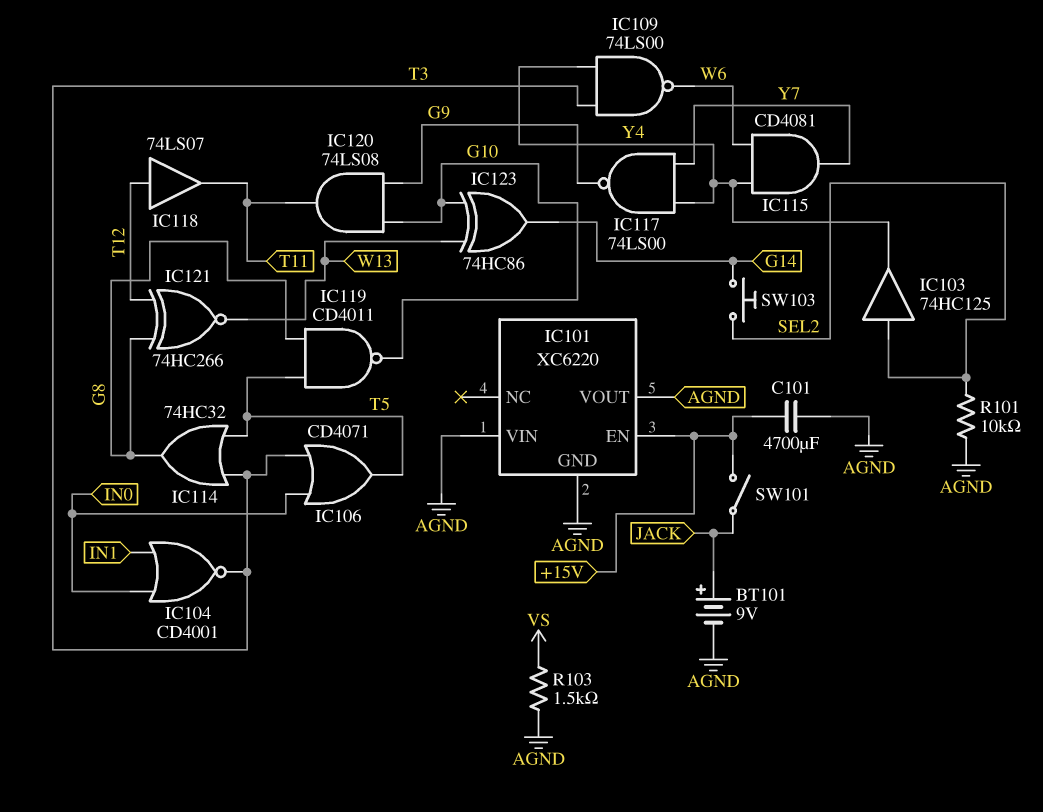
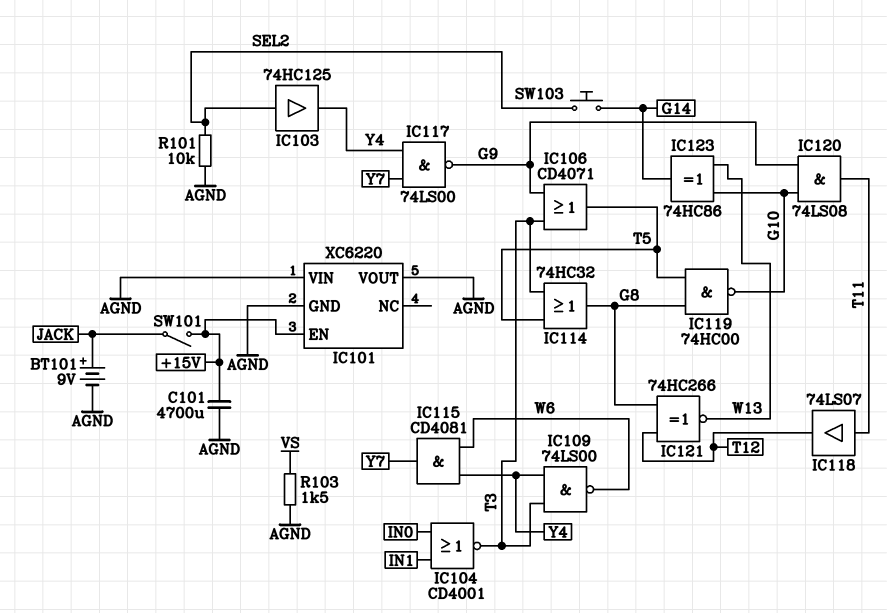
IC106: OR CD4071 (in IN0, in T3, out T5) -> OR CD4071 (in G9, in T3, out T5)
IC118: buffer 74LS07 (in T12, out T11) -> buffer 74LS07 (in T11, out T12)
IC119: NAND CD4011 (in G8, in T5, out G10) -> NAND 74HC00 (in G8, in T5, out G10)

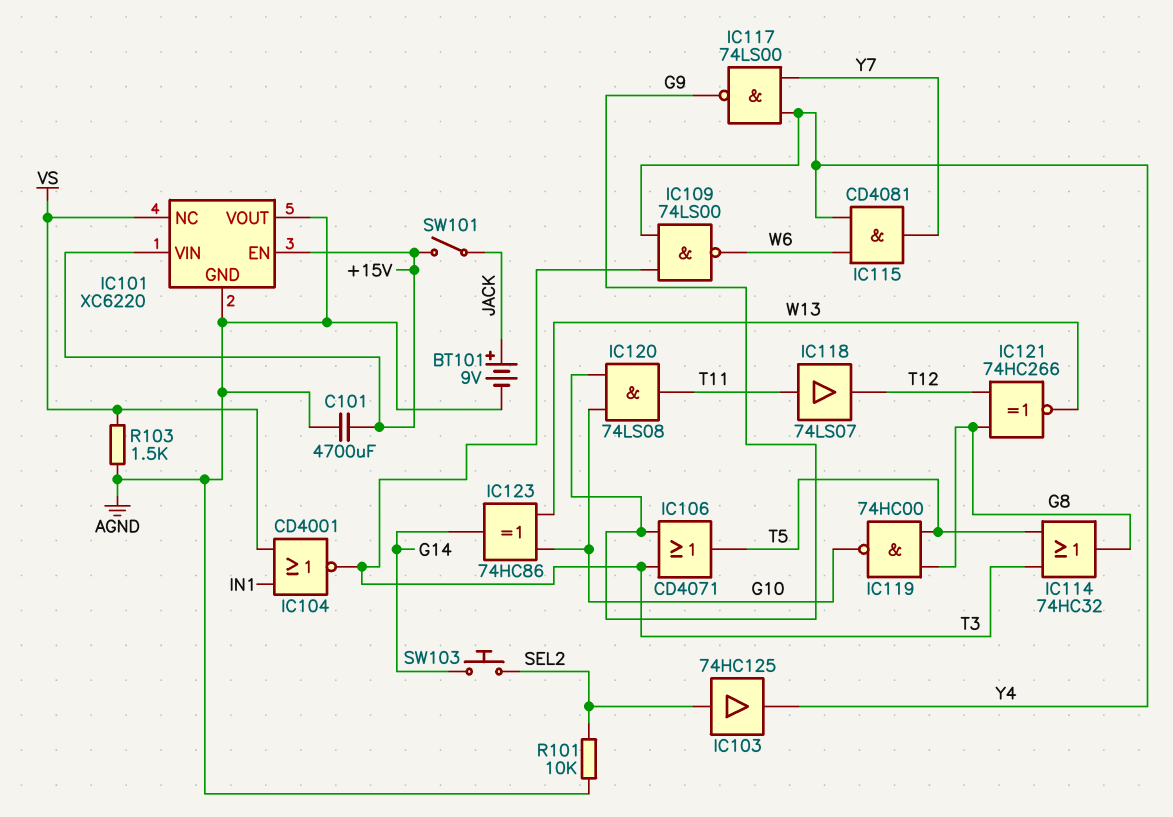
IC101 pin NC: none -> VS
IC101 pin VIN: AGND -> +15V
IC104: NOR CD4001 (in IN0, in IN1, out T3) -> NOR CD4001 (in IN1, in VS, out T3)

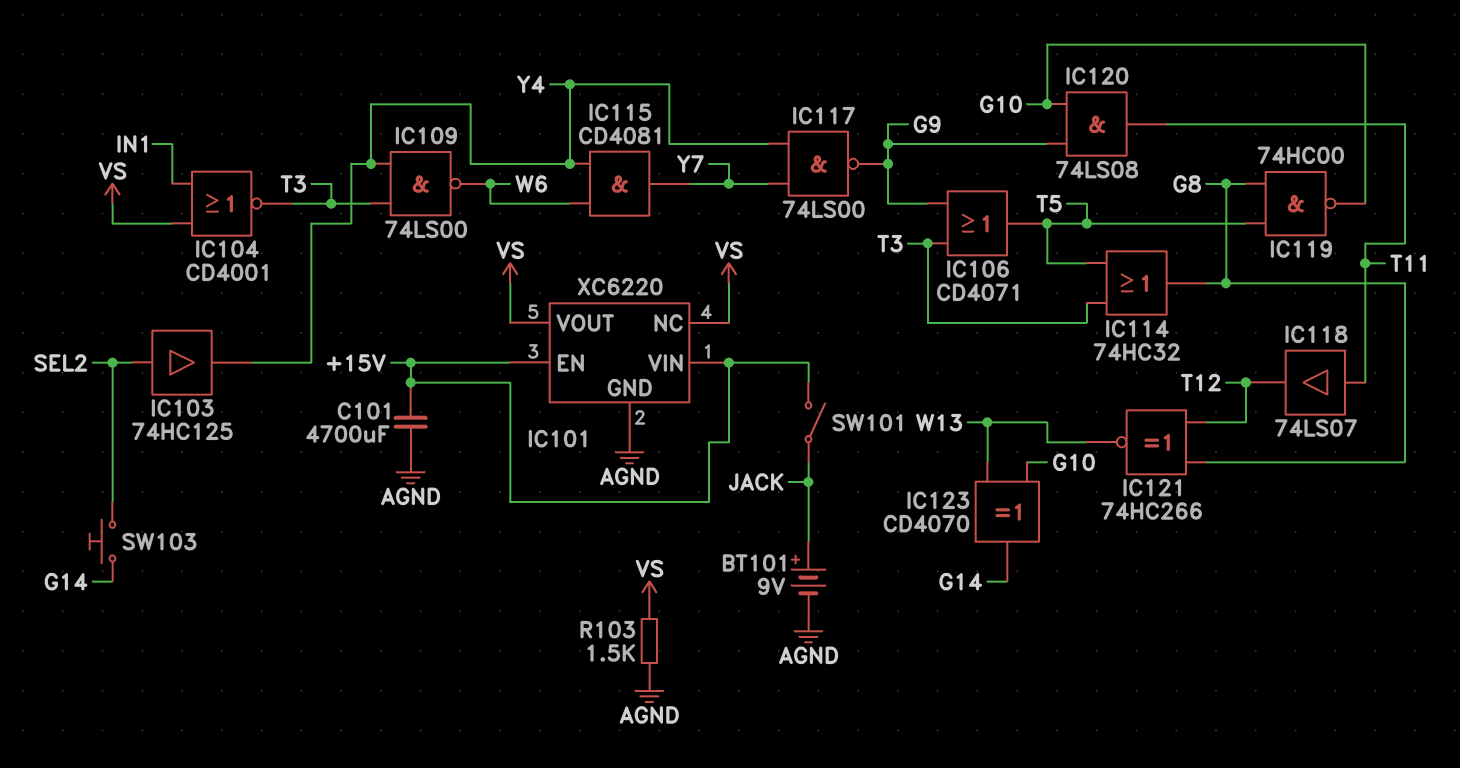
IC101 pin VOUT: AGND -> VS
IC123: XOR 74HC86 (in G10, in W13, out G14) -> XOR CD4070 (in G10, in W13, out G14)
R101: 10k (AGND, SEL2) -> none

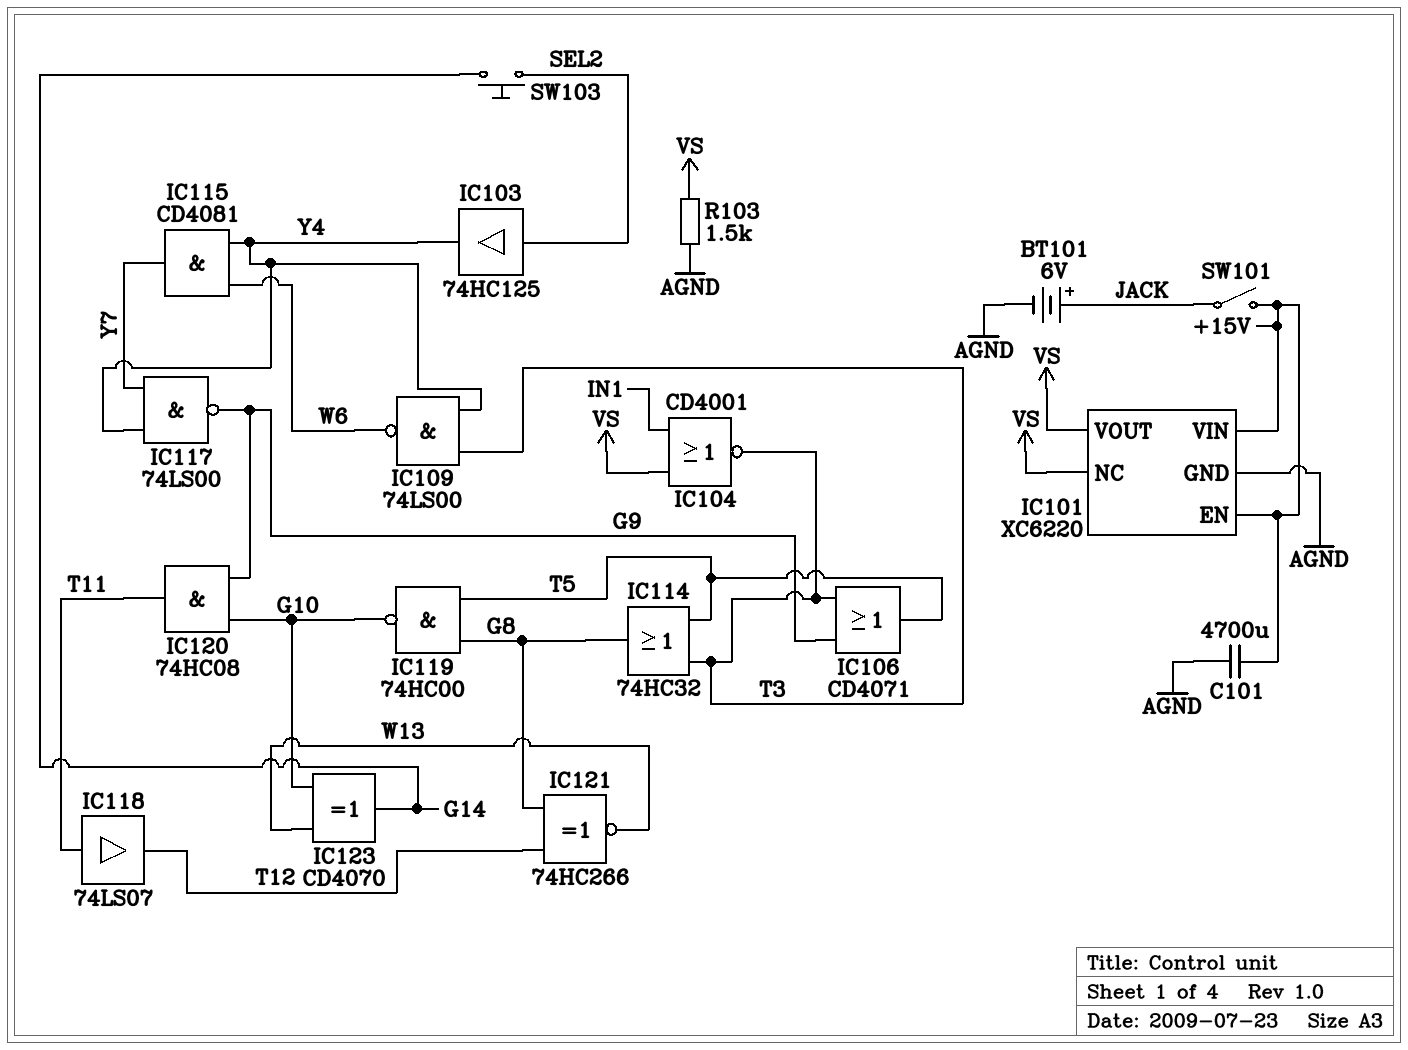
BT101: 9V (plus JACK, minus AGND) -> 6V (plus JACK, minus AGND)
IC120: AND 74LS08 (in G9, in G10, out T11) -> AND 74HC08 (in G9, in G10, out T11)

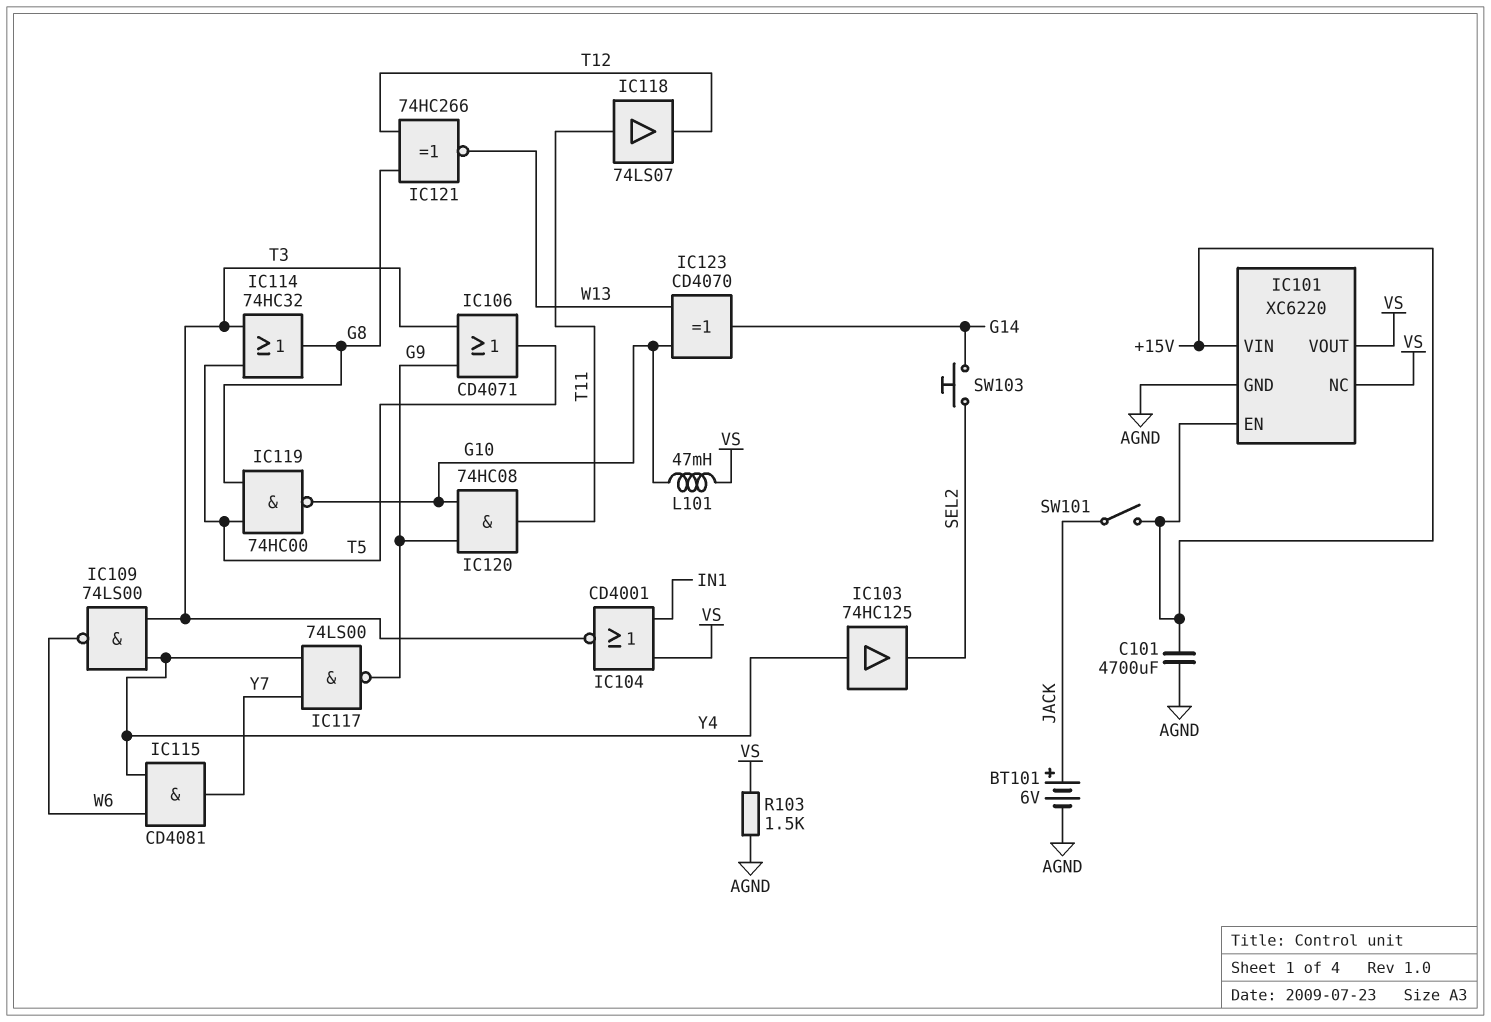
IC103: buffer 74HC125 (in SEL2, out Y4) -> buffer 74HC125 (in Y4, out SEL2)
L101: none -> 47mH (G10, VS)

